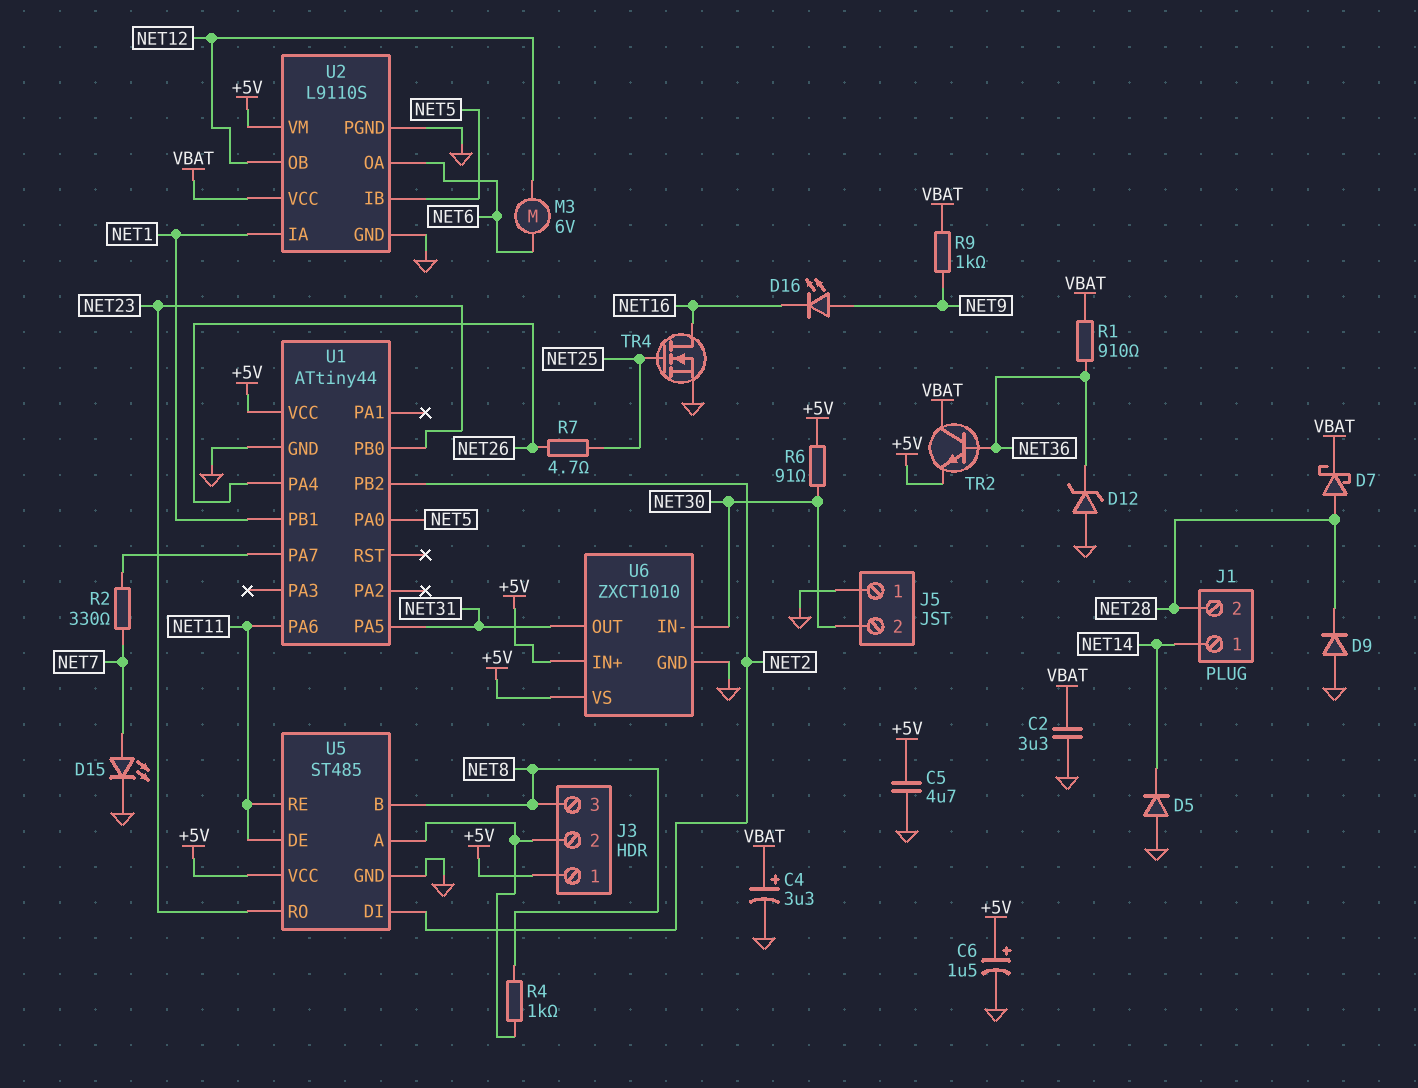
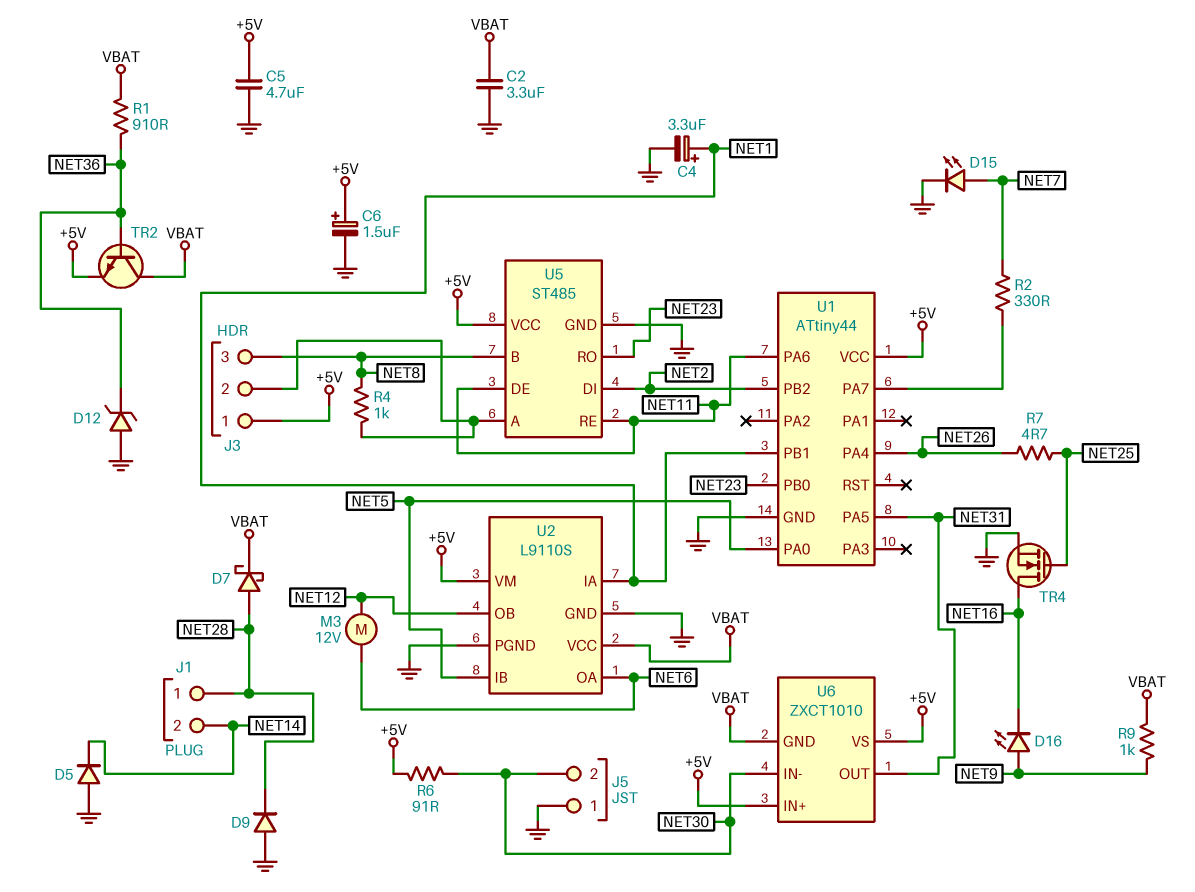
C4: 3.3uF (plus VBAT, minus GND) -> 3.3uF (plus NET1, minus GND)
J1 pin 1: NET14 -> NET28
J1 pin 2: NET28 -> NET14
M3: motor 6V (NET6, NET12) -> motor 12V (NET6, NET12)
U6 pin GND: GND -> VBAT

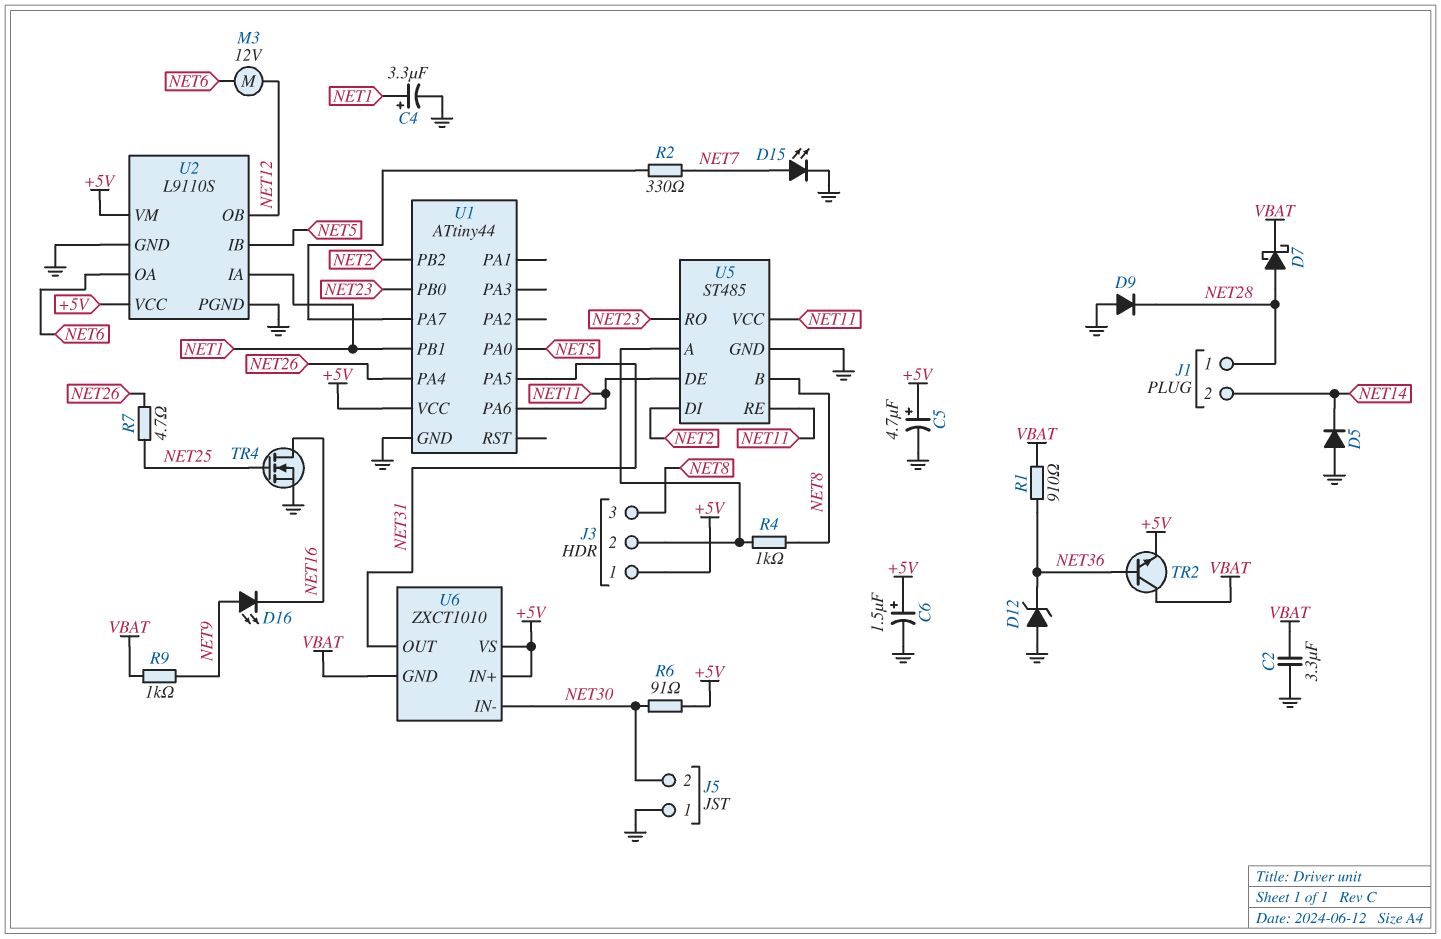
C5: 4.7uF (+5V, GND) -> 4.7uF (plus +5V, minus GND)
U2 pin VCC: VBAT -> +5V
U5 pin VCC: +5V -> NET11

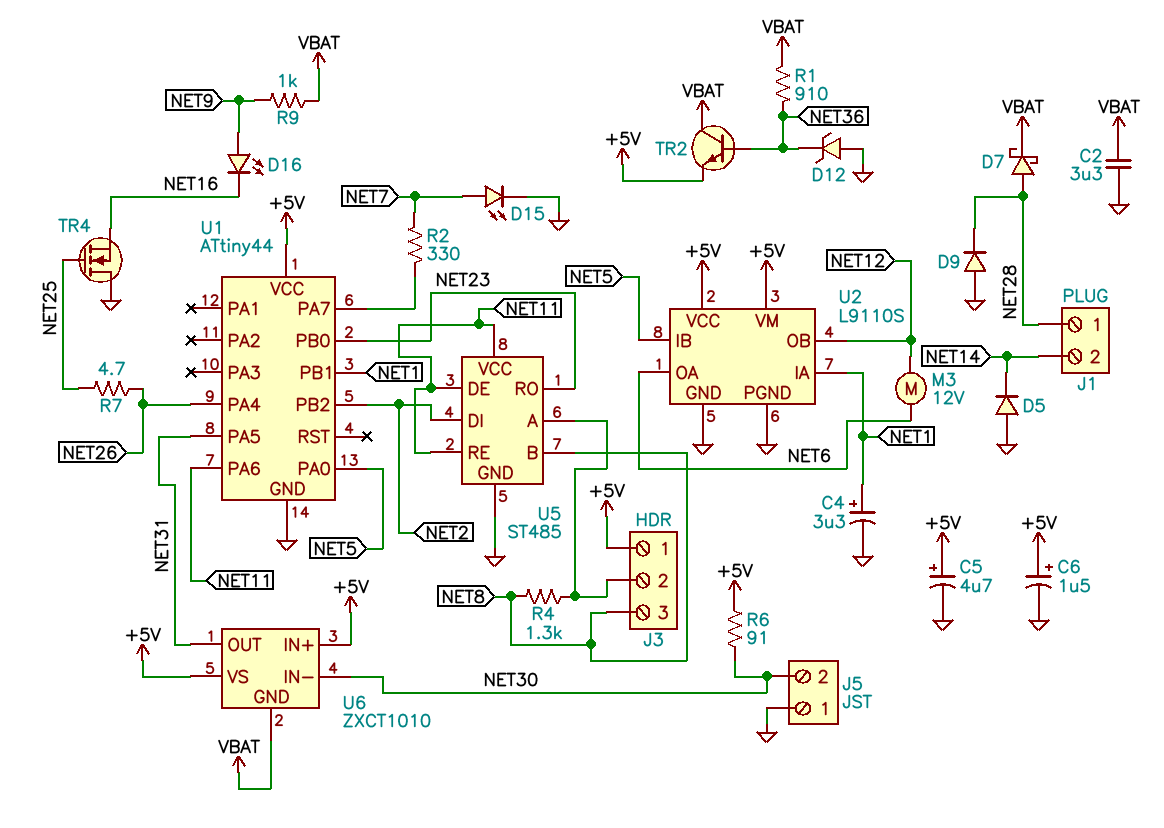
R4: 1k (J3/2, NET8) -> 1.3k (J3/2, NET8)
TR4: NMOS (G NET25, D NET16, S GND) -> NMOS (G NET25, D GND, S NET16)

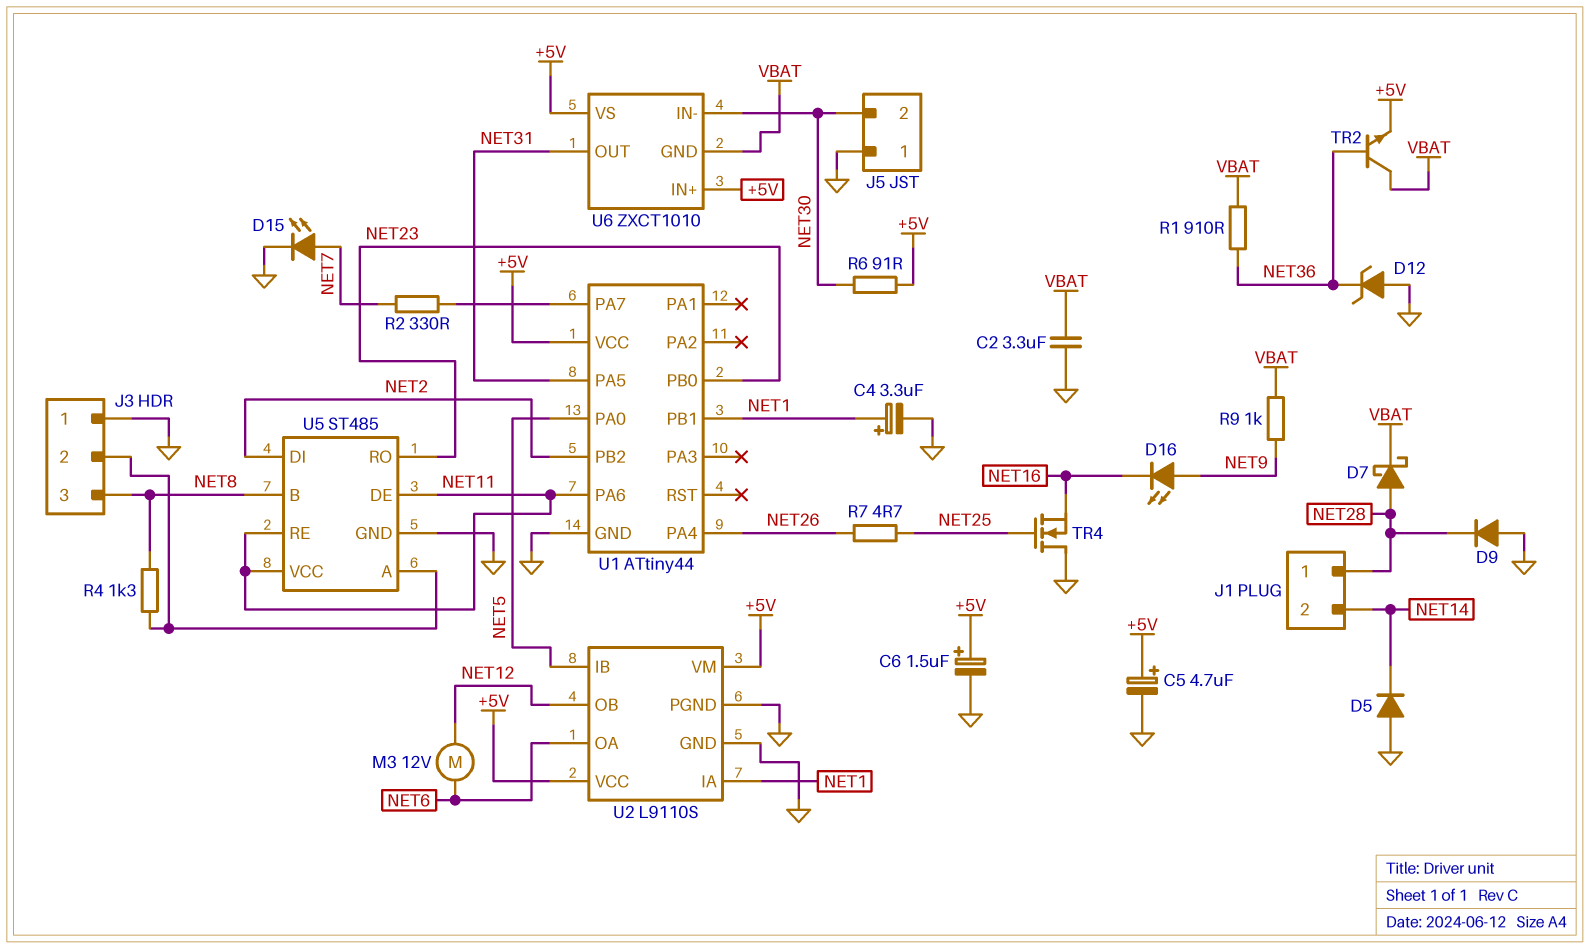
J3 pin 1: +5V -> GND

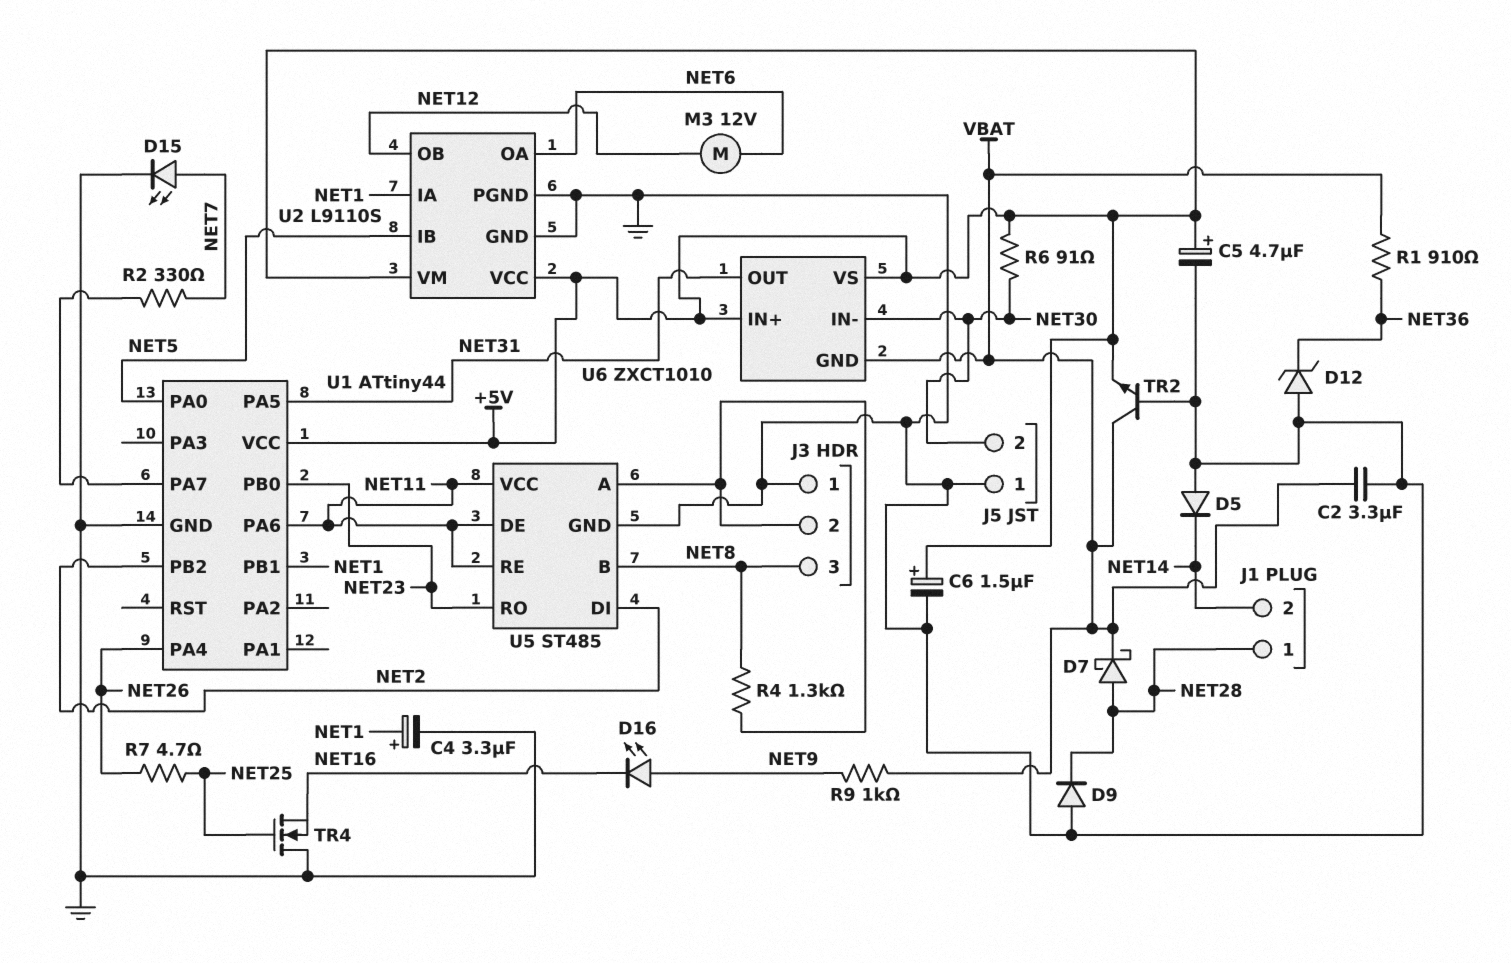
TR2: NPN (B NET36, C VBAT, E +5V) -> NPN (B GND, C VBAT, E +5V)

